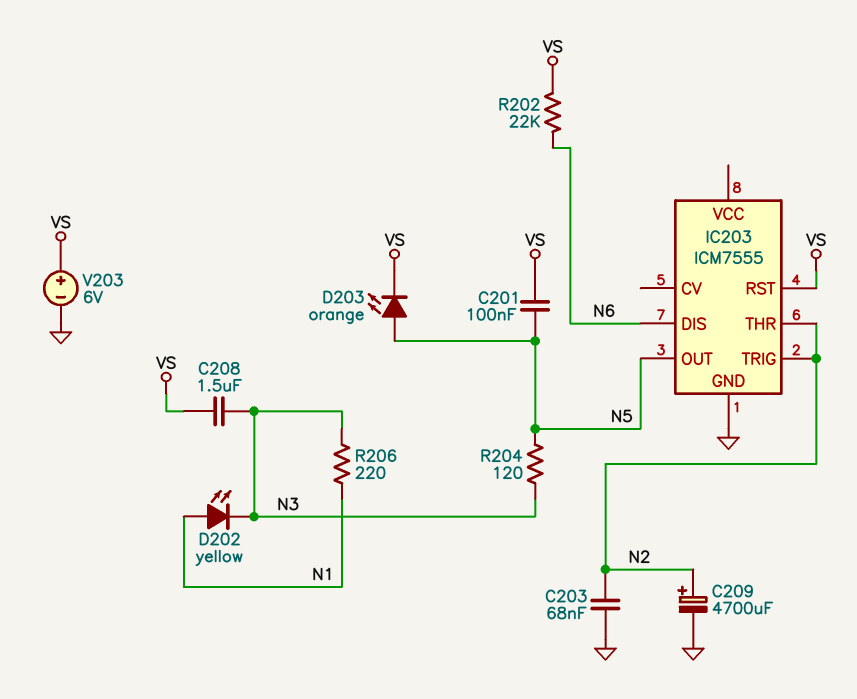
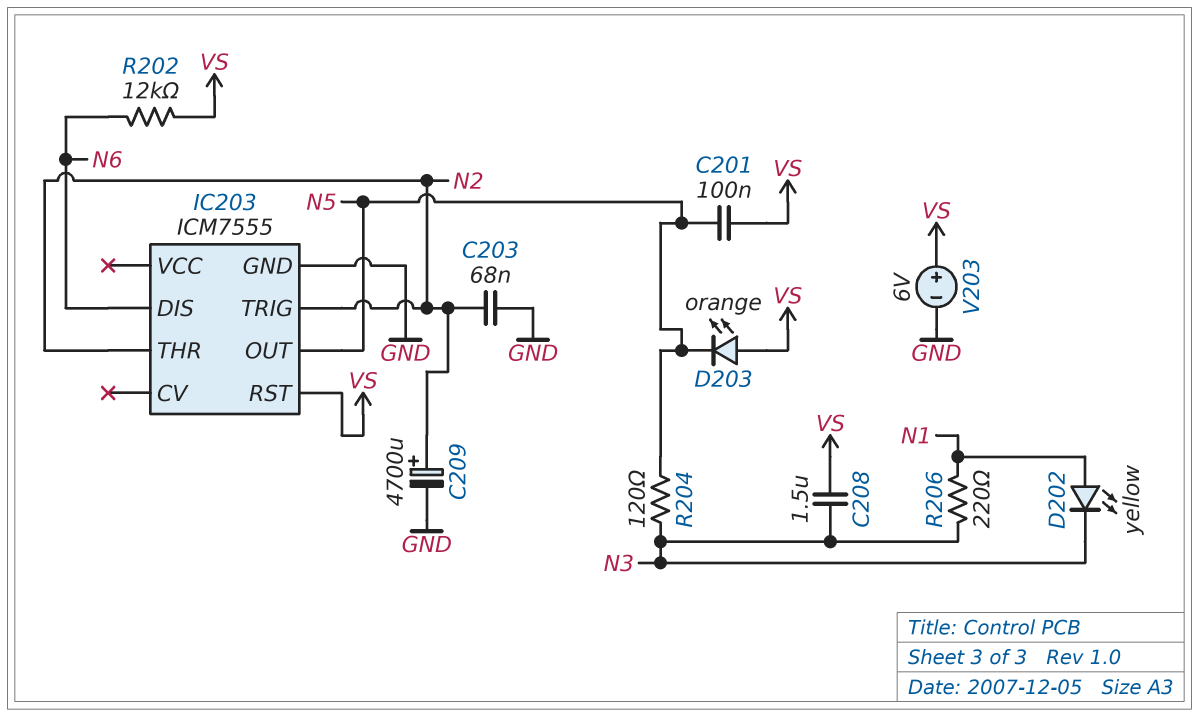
D203: LED orange (A N5, K VS) -> LED orange (A VS, K N5)
R202: 22k (N6, VS) -> 12k (N6, VS)

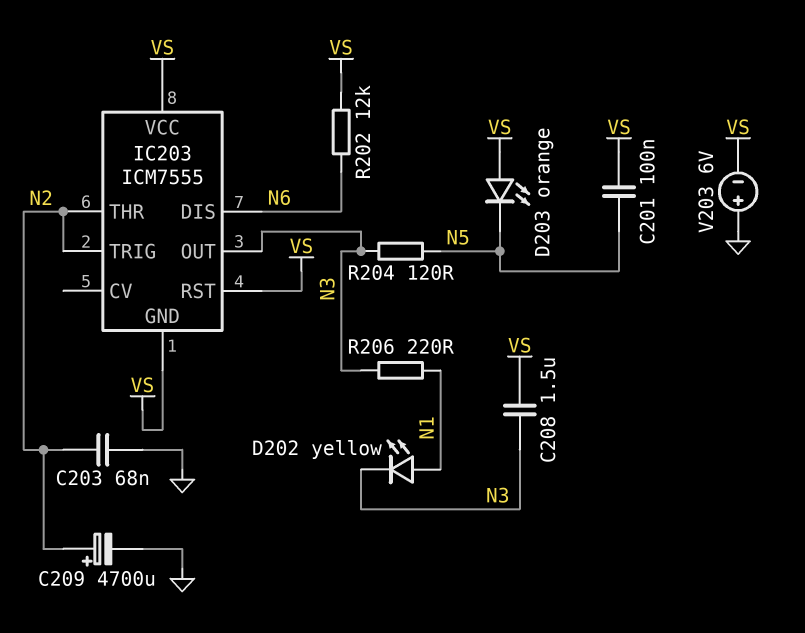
IC203 pin GND: GND -> VS
IC203 pin OUT: N5 -> N3
IC203 pin VCC: none -> VS
V203: 6V (plus VS, minus GND) -> 6V (plus GND, minus VS)

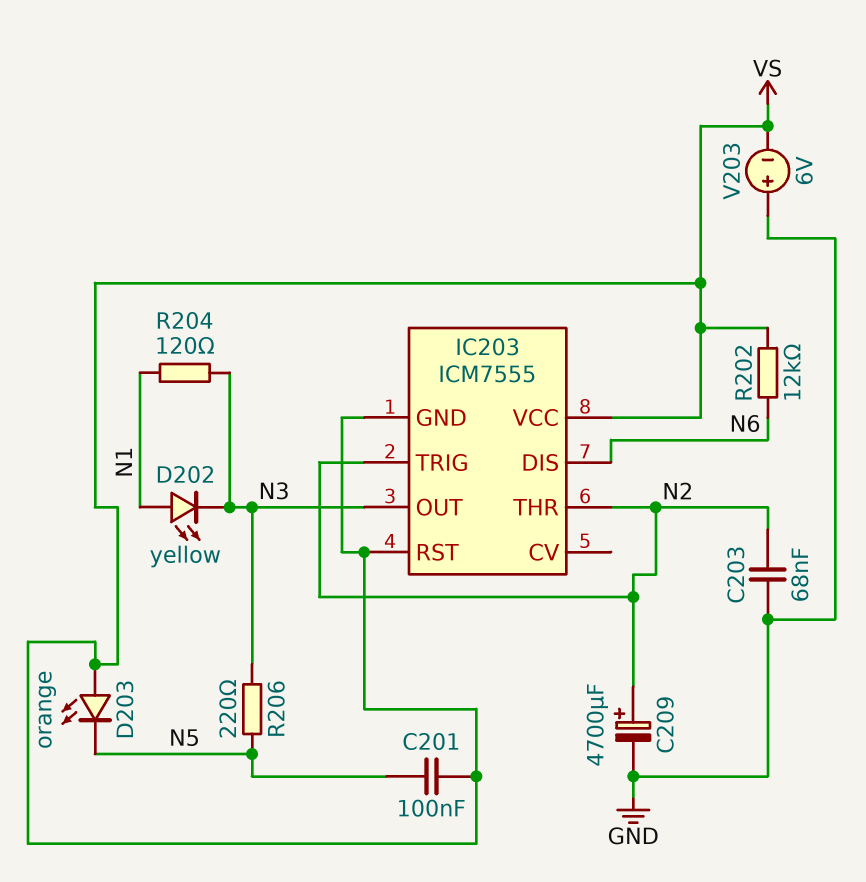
C208: 1.5uF (N3, VS) -> none
R204: 120 (N3, N5) -> 120 (N1, N3)
R206: 220 (N1, N3) -> 220 (N3, N5)

